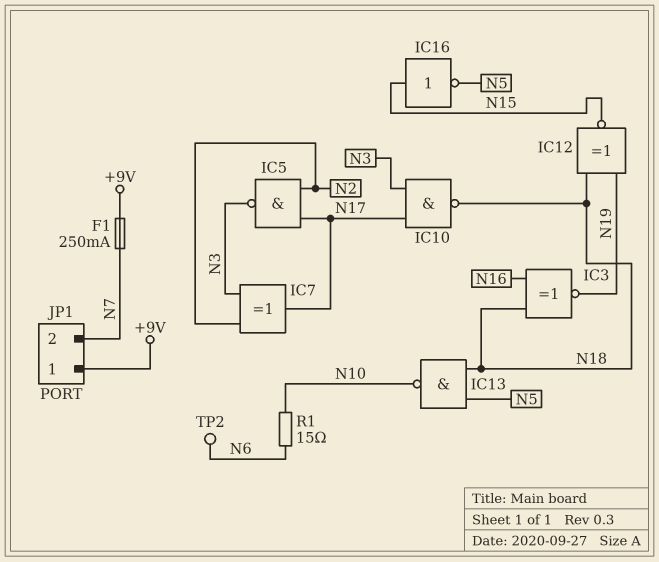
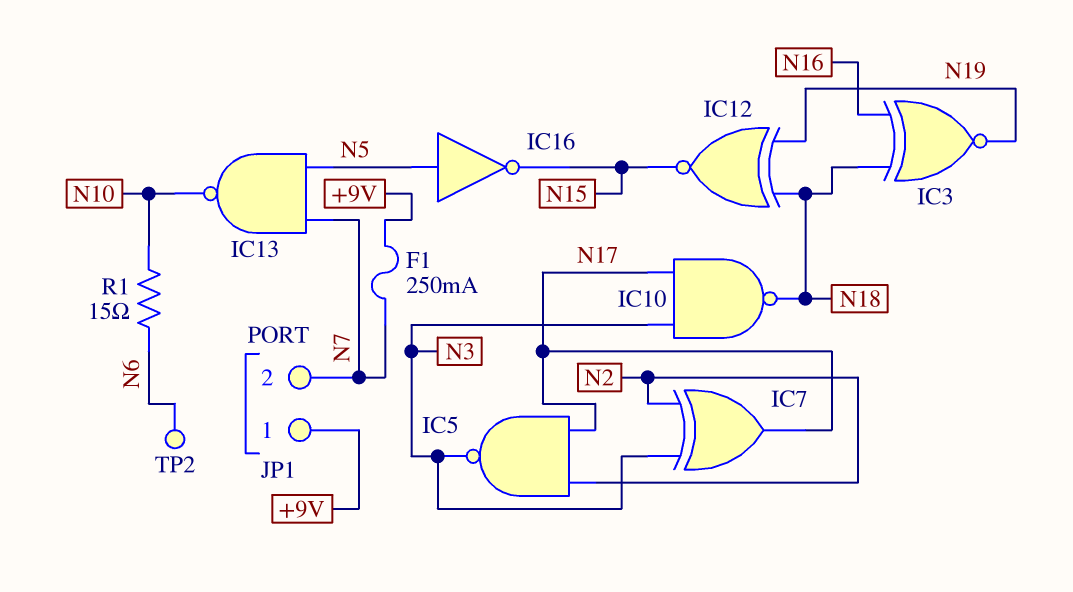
IC13: NAND (in N5, in N18, out N10) -> NAND (in N5, in N7, out N10)
IC16: NOT (in N15, out N5) -> NOT (in N5, out N15)

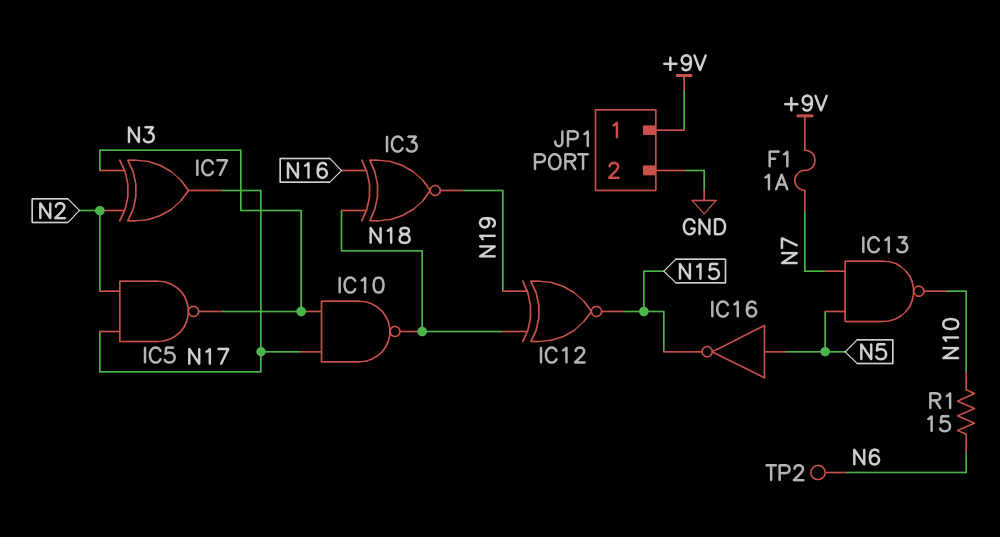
F1: 250mA (+9V, N7) -> 1A (+9V, N7)
JP1 pin 2: N7 -> GND

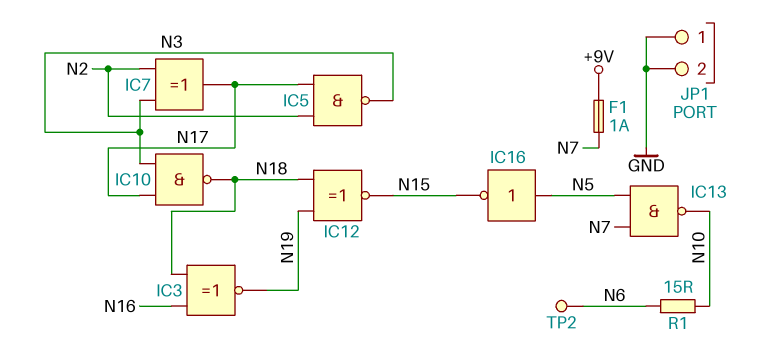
JP1 pin 1: +9V -> GND

